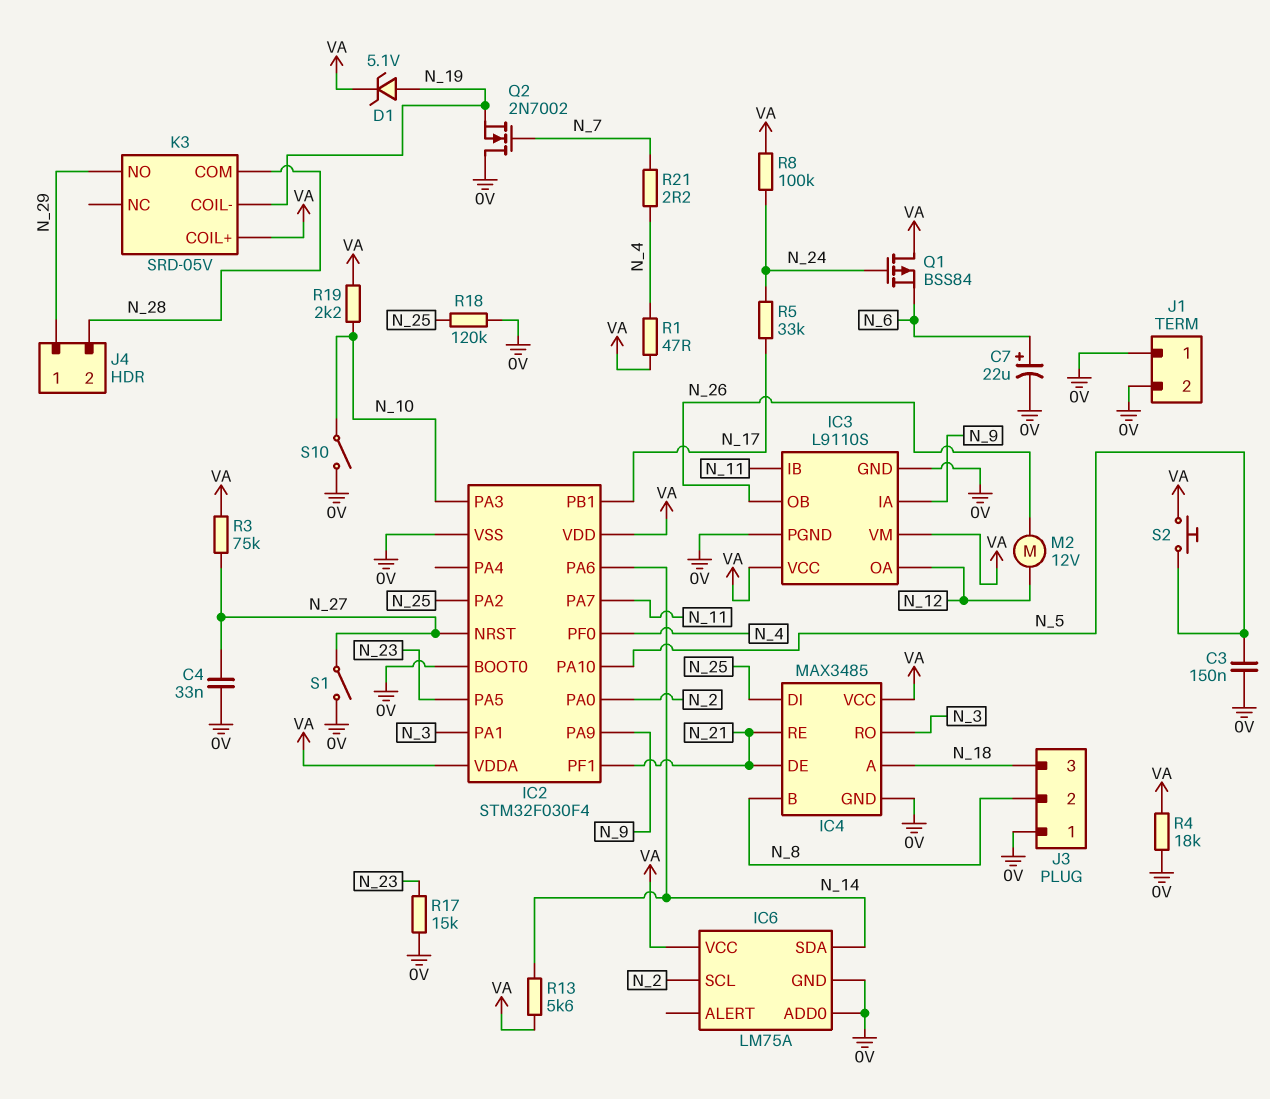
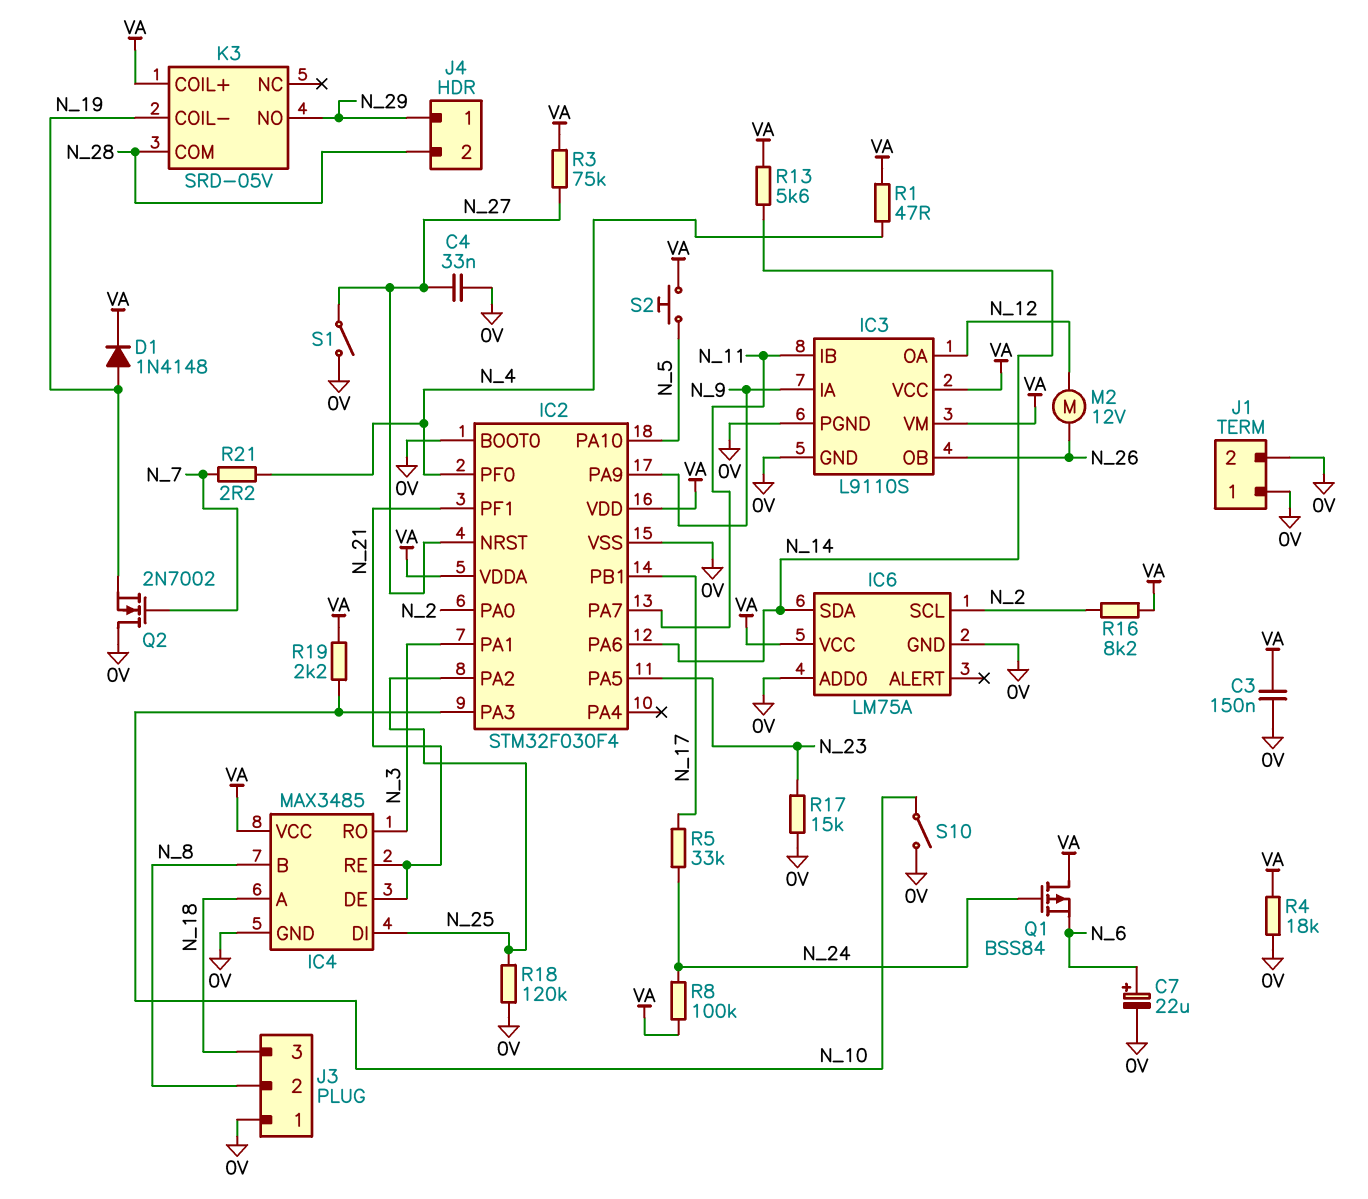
C3: 150nF (0V, N_5) -> 150nF (0V, VA)
D1: zener 5.1V (A N_19, K VA) -> diode 1N4148 (A N_19, K VA)
R16: none -> 8.2k (N_2, VA)

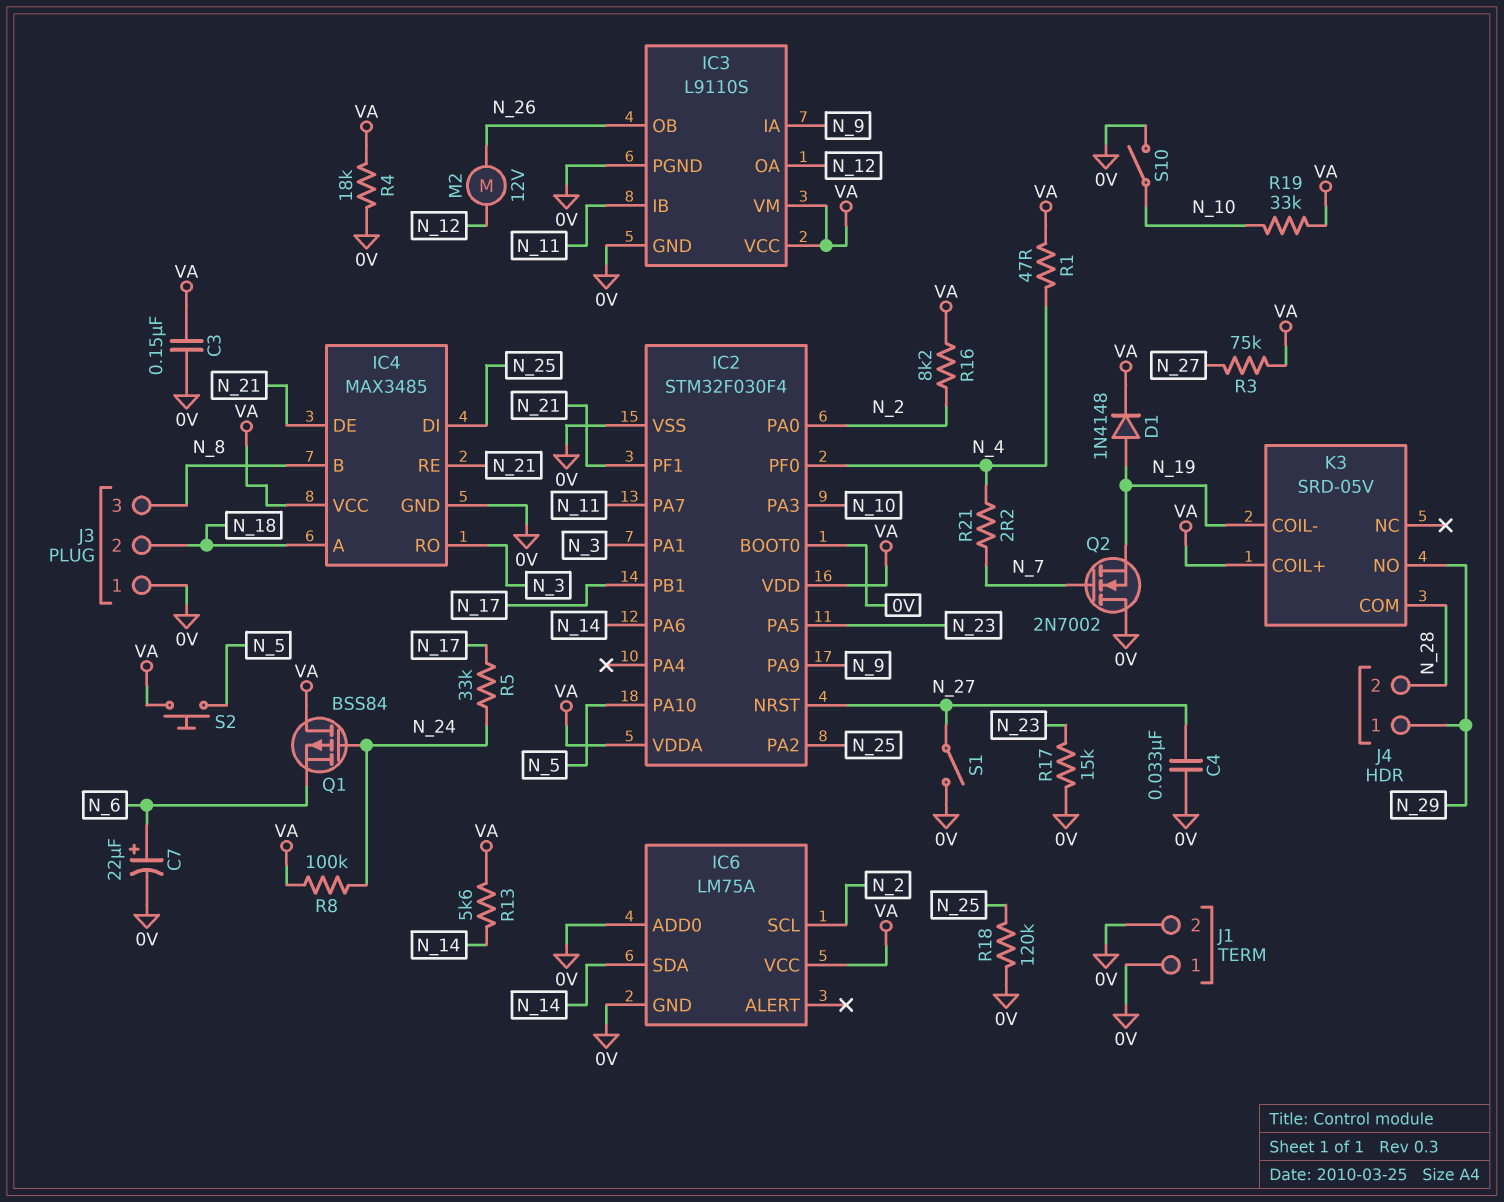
J3 pin 2: N_8 -> N_18
J3 pin 3: N_18 -> N_8
R19: 2.2k (N_10, VA) -> 33k (N_10, VA)

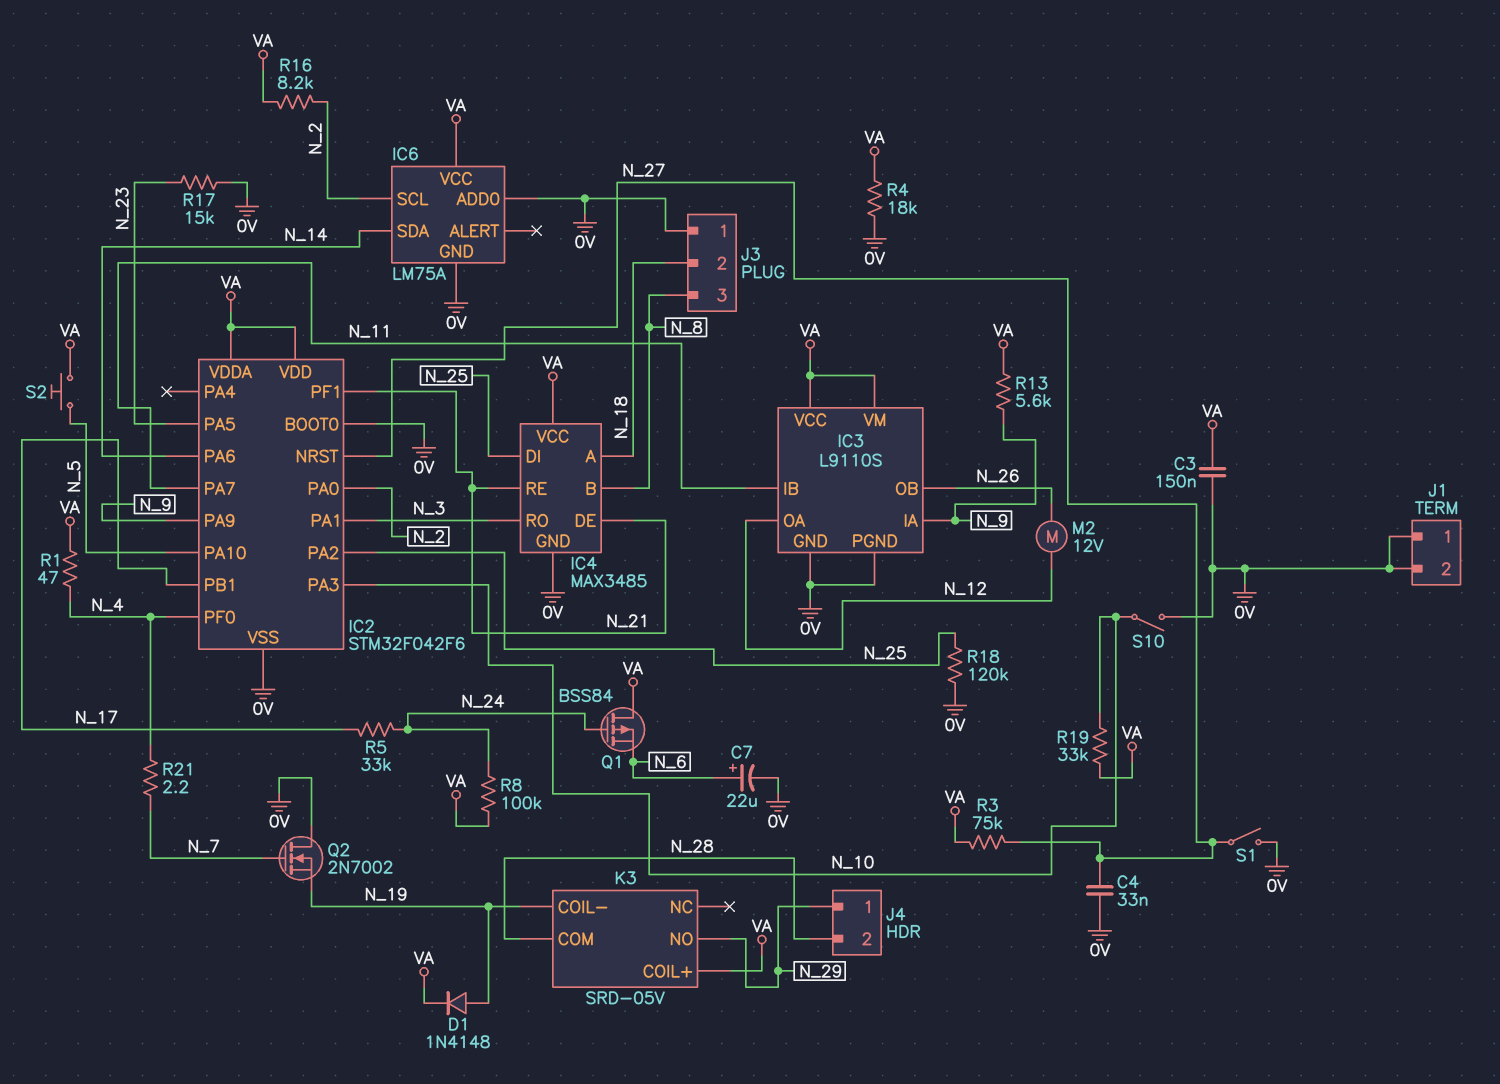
IC2: STM32F030F4 -> STM32F042F6
R13: 5.6k (N_14, VA) -> 5.6k (N_9, VA)

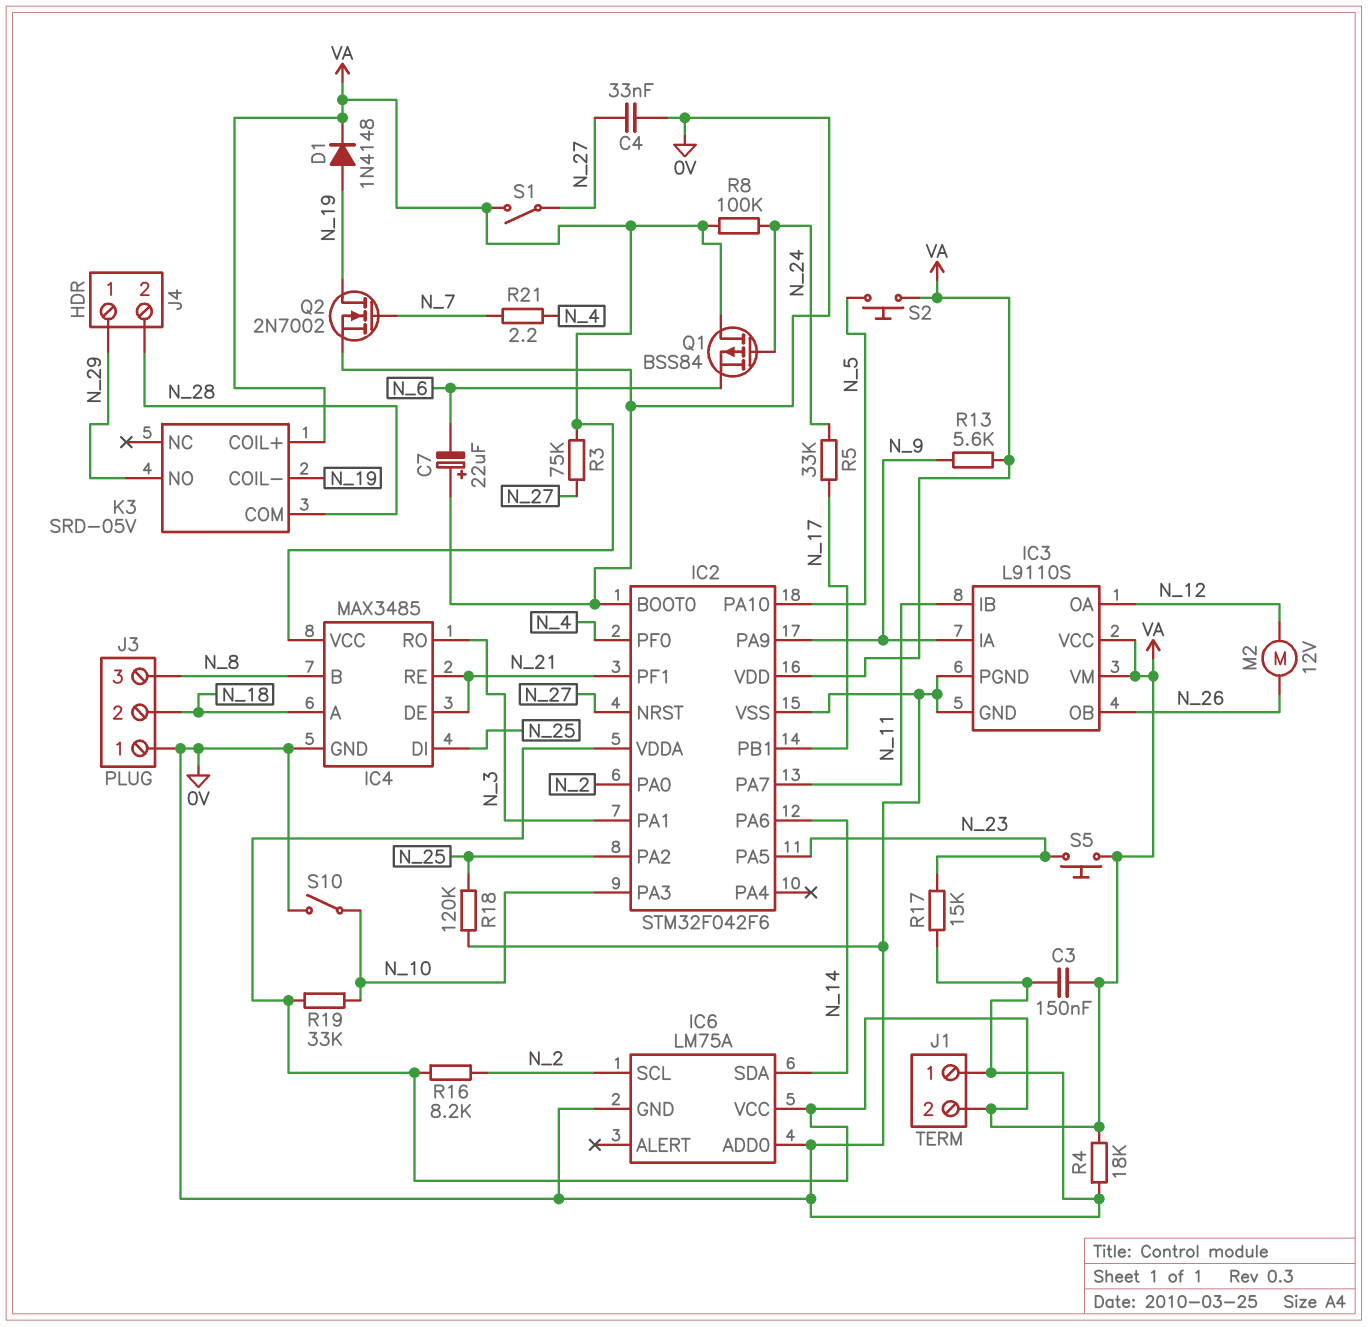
C7: 22uF (plus N_6, minus 0V) -> 22uF (plus 0V, minus N_6)
J1 pin 2: 0V -> VA
Q2: NMOS 2N7002 (G N_7, D 0V, S N_19) -> NMOS 2N7002 (G N_7, D N_19, S 0V)
R1: 47 (N_4, VA) -> none
S1: switch (0V, N_27) -> switch (N_27, VA)
S5: none -> button (N_23, VA)

